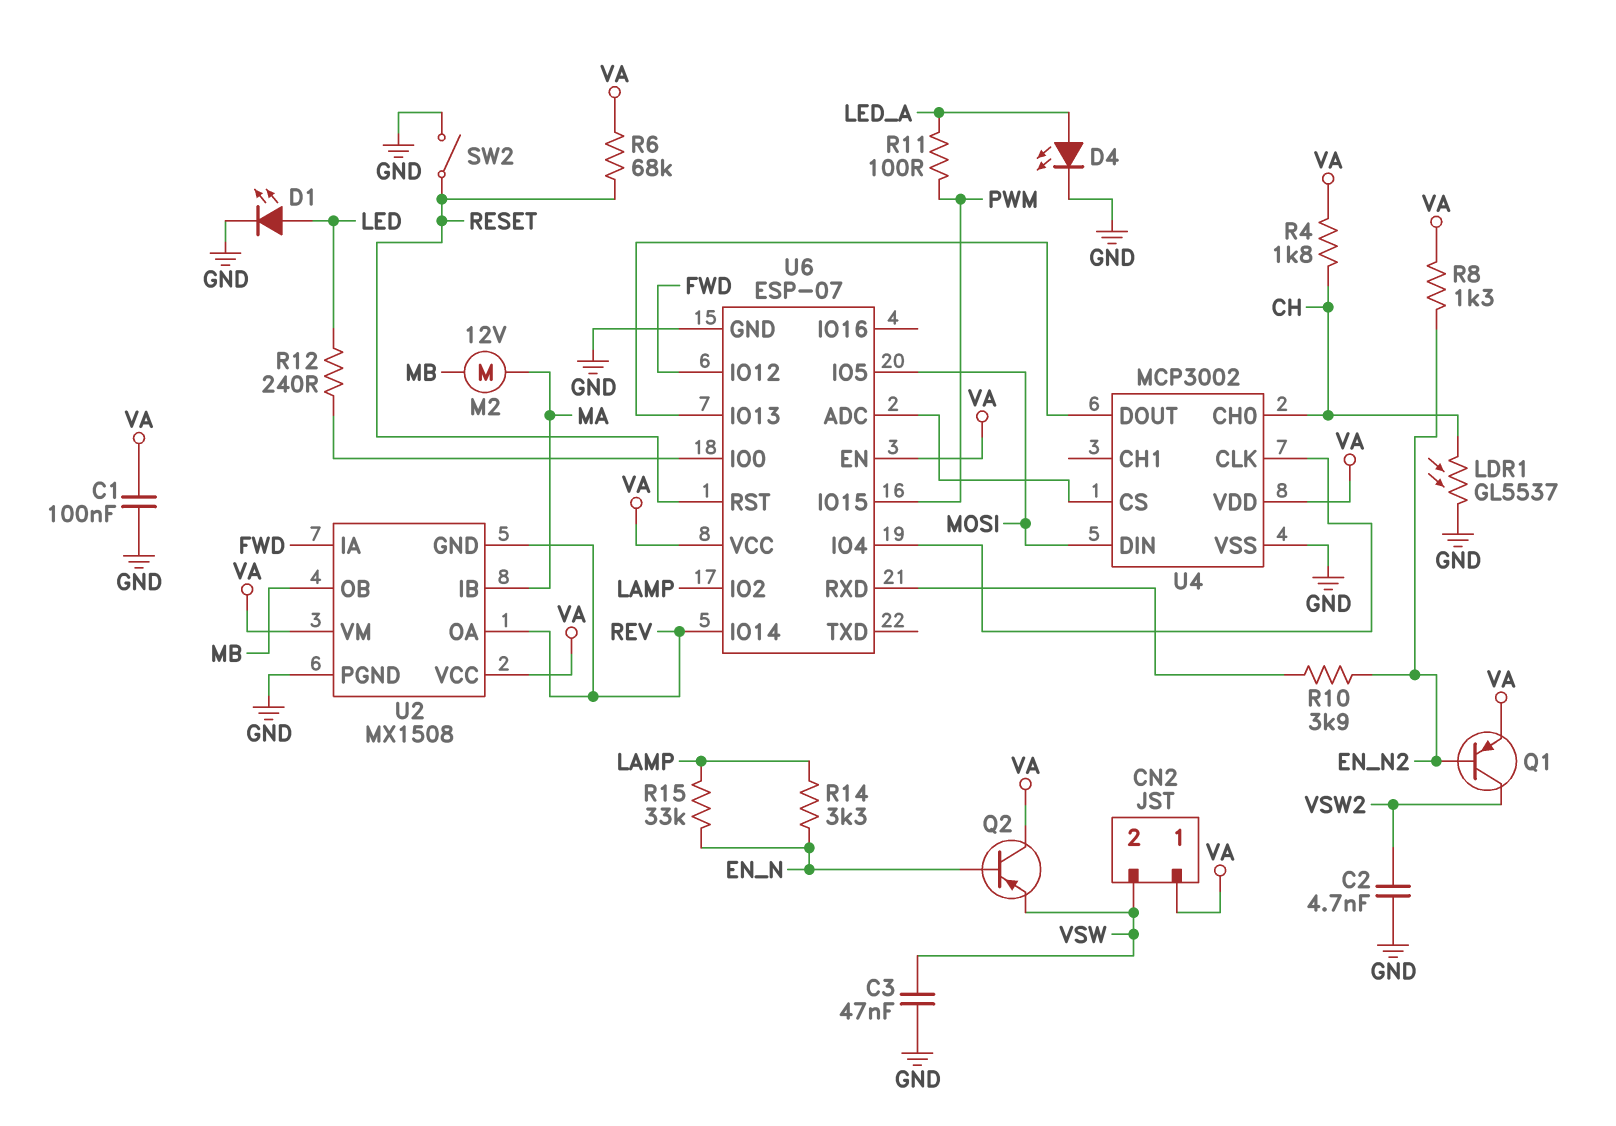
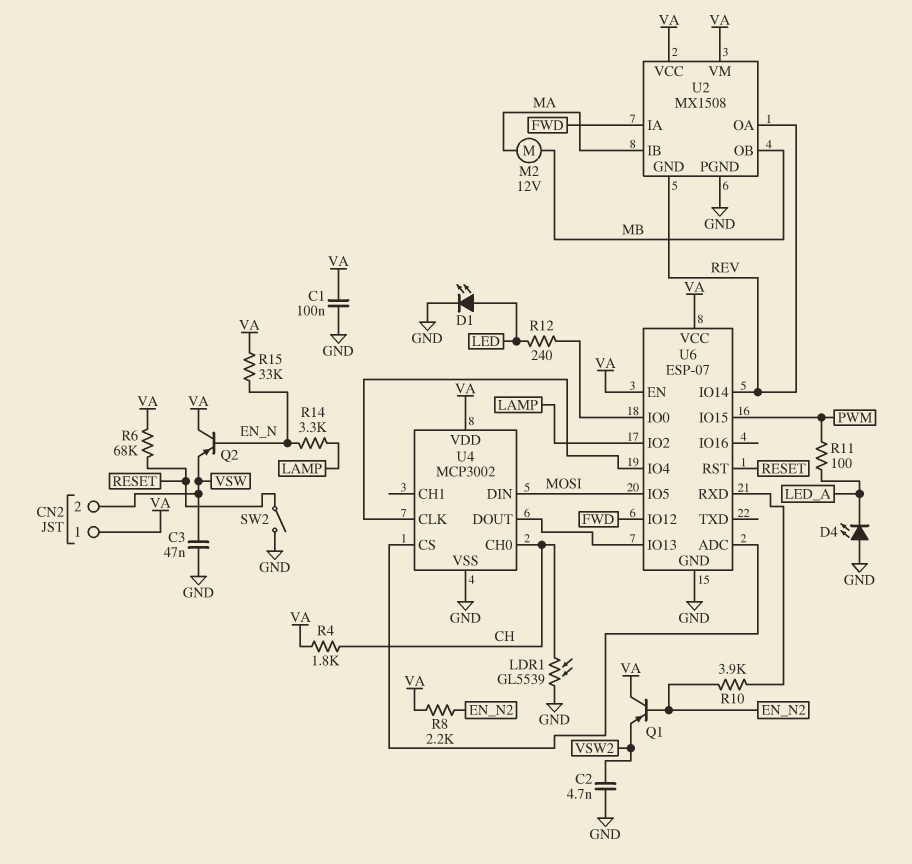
D4: LED (A LED_A, K GND) -> LED (A GND, K LED_A)
LDR1: GL5537 (CH, GND) -> GL5539 (CH, GND)
Q1: PNP (B EN_N2, C VSW2, E VA) -> PNP (B EN_N2, C VA, E VSW2)
R8: 1.3k (EN_N2, VA) -> 2.2k (EN_N2, VA)
R15: 33k (EN_N, LAMP) -> 33k (EN_N, VA)

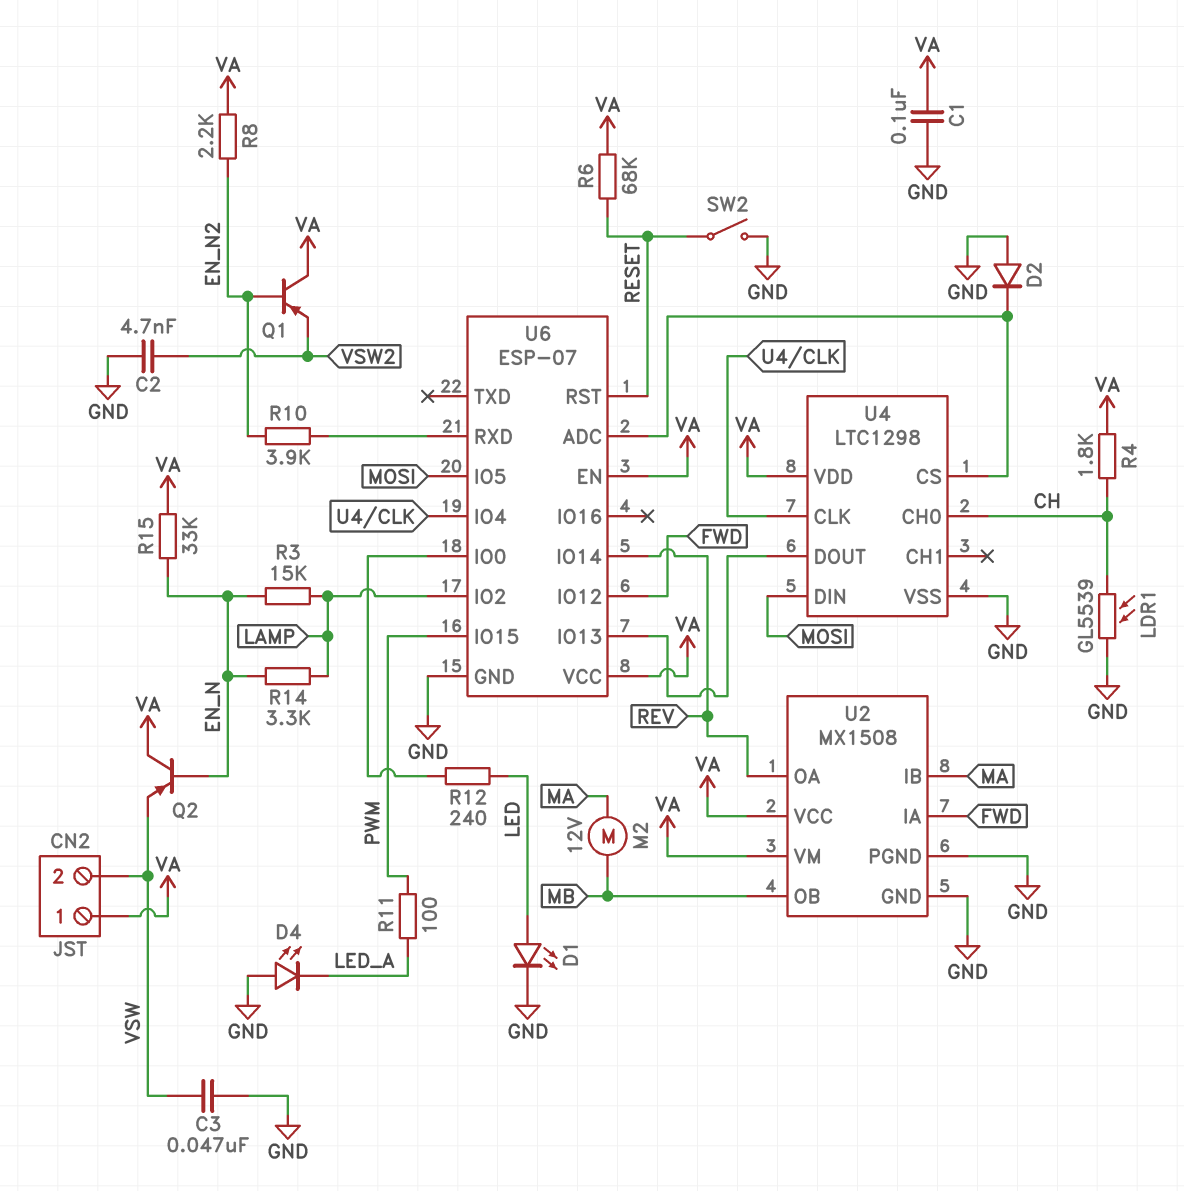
D2: none -> diode (A GND, K U4/CS)
R3: none -> 15k (EN_N, LAMP)
U2 pin GND: REV -> GND
U4: MCP3002 -> LTC1298

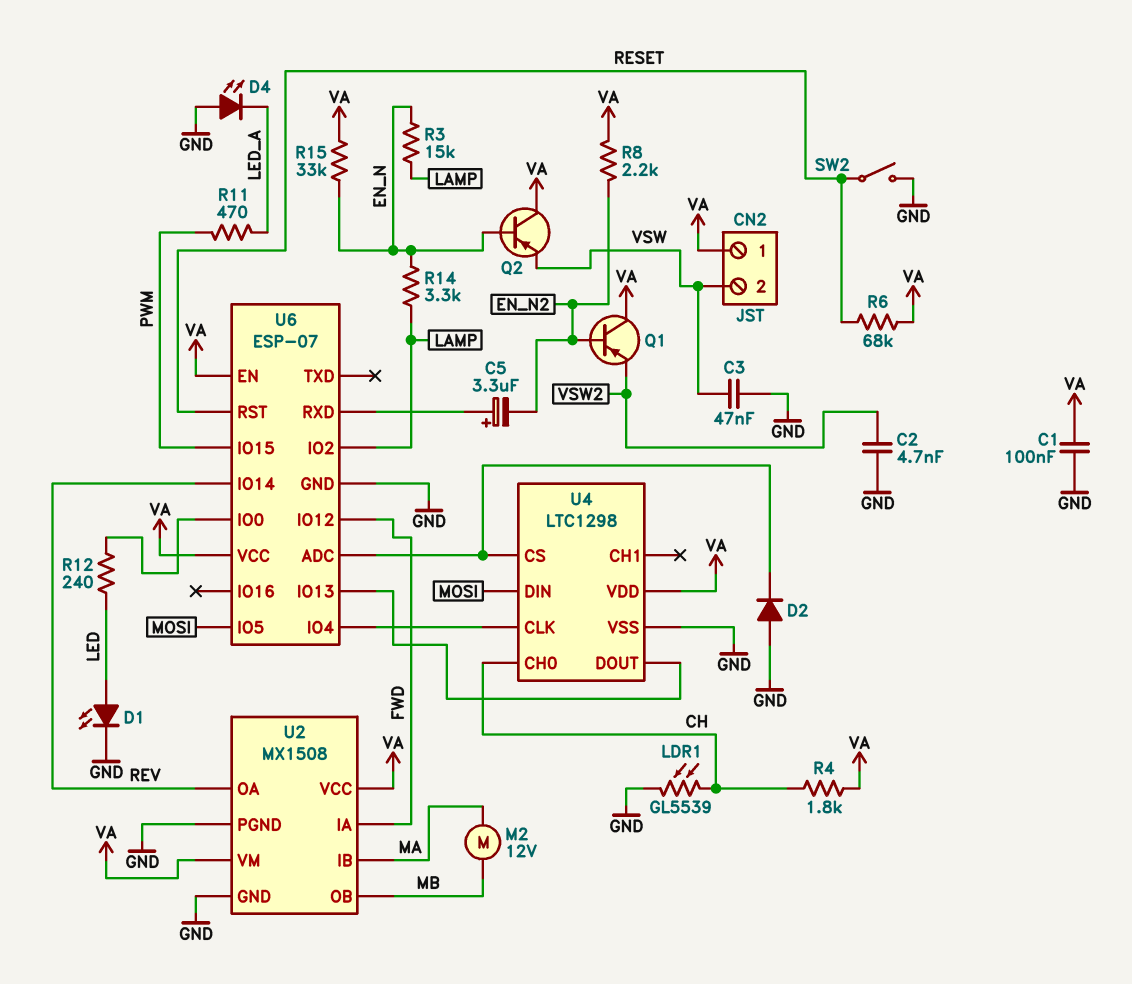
C5: none -> 3.3uF (plus U6/RXD, minus EN_N2)
R10: 3.9k (EN_N2, U6/RXD) -> none
R11: 100 (LED_A, PWM) -> 470 (LED_A, PWM)

